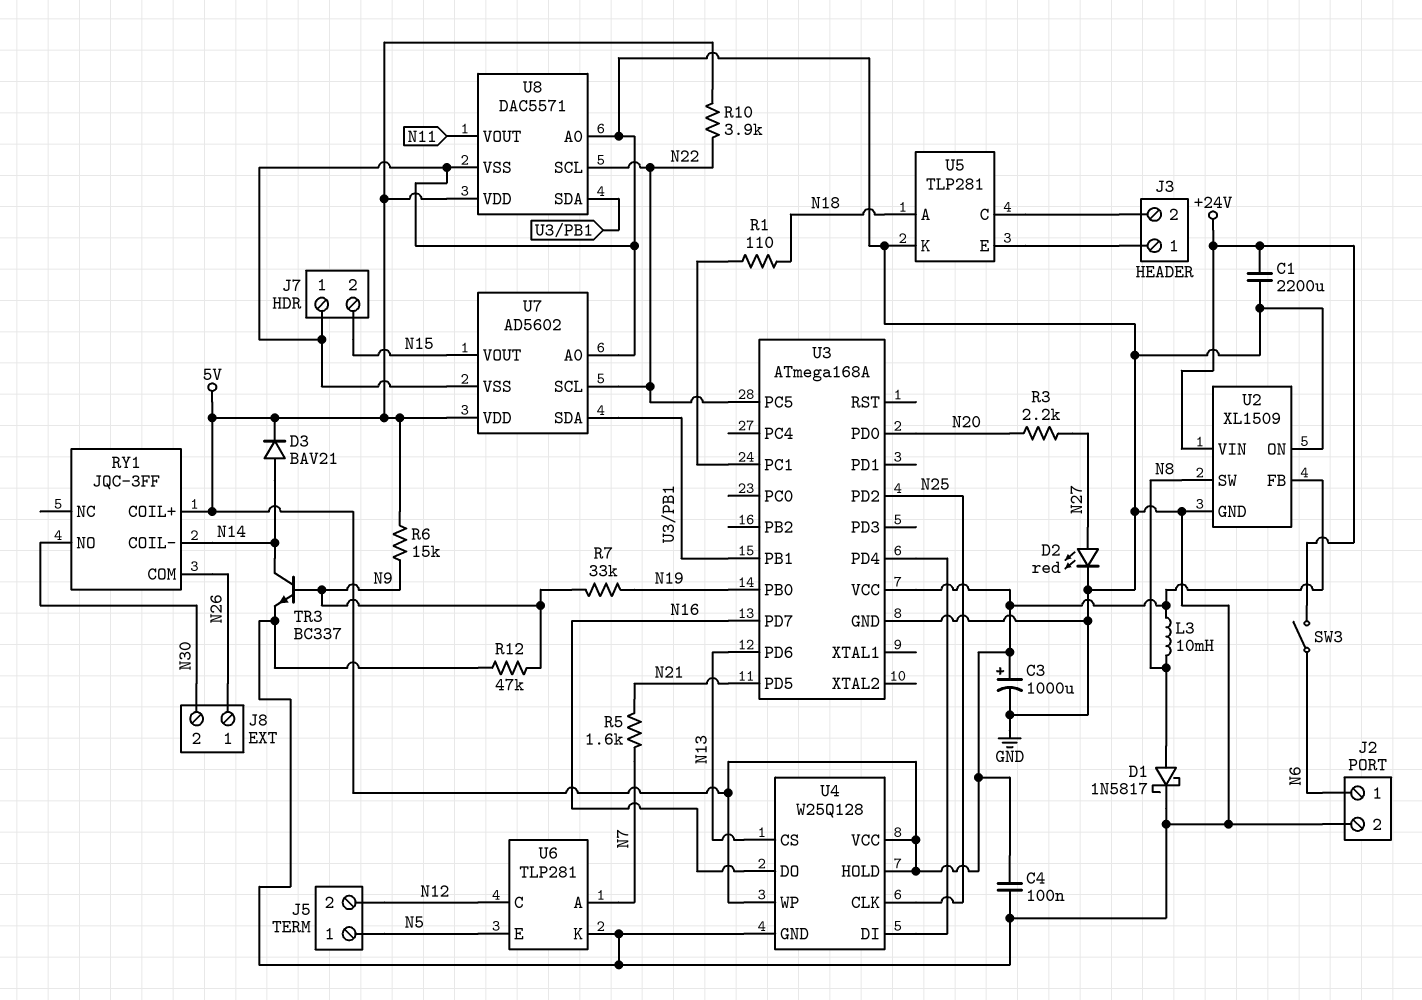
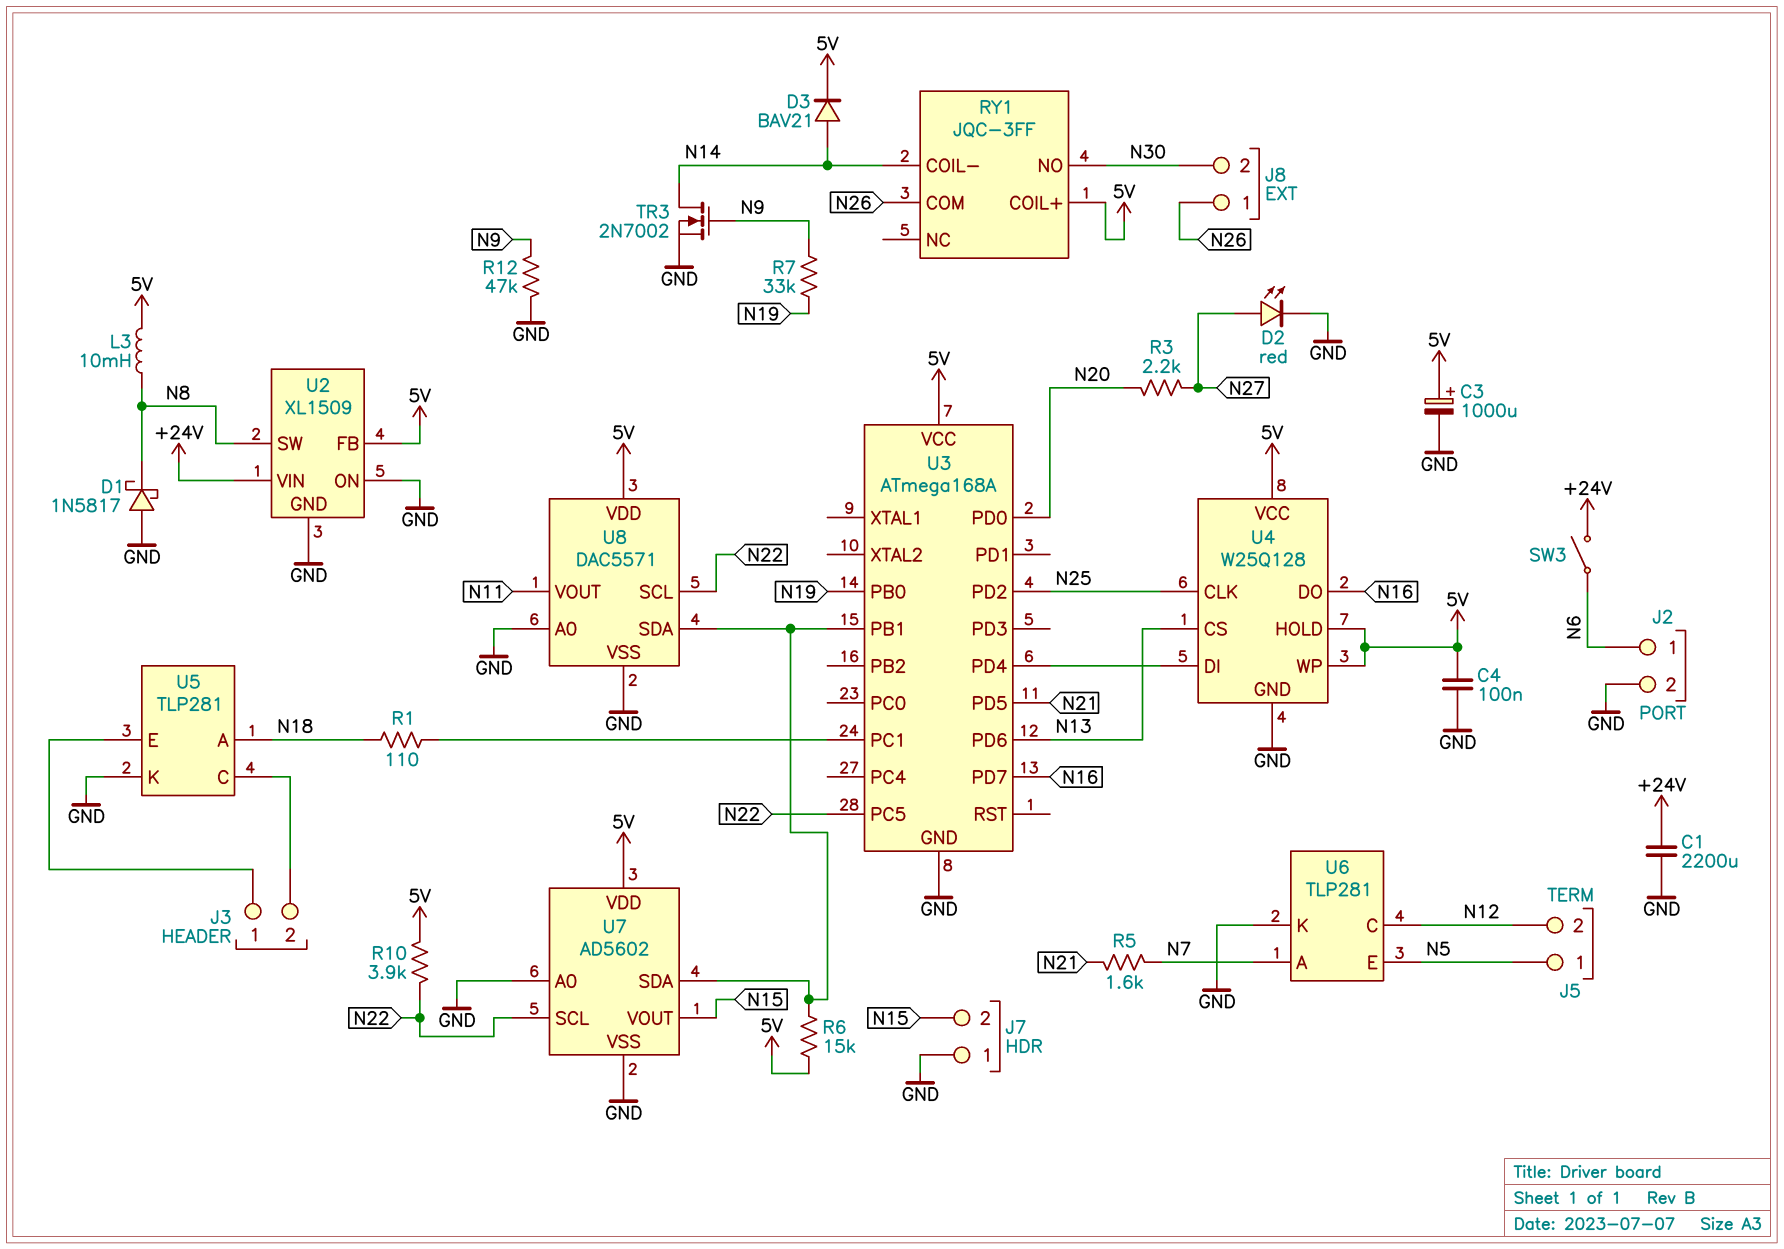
D1: schottky 1N5817 (A N8, K GND) -> schottky 1N5817 (A GND, K N8)
R6: 15k (5V, N9) -> 15k (5V, U3/PB1)
TR3: NPN BC337 (B N9, C N14, E GND) -> NMOS 2N7002 (G N9, D N14, S GND)

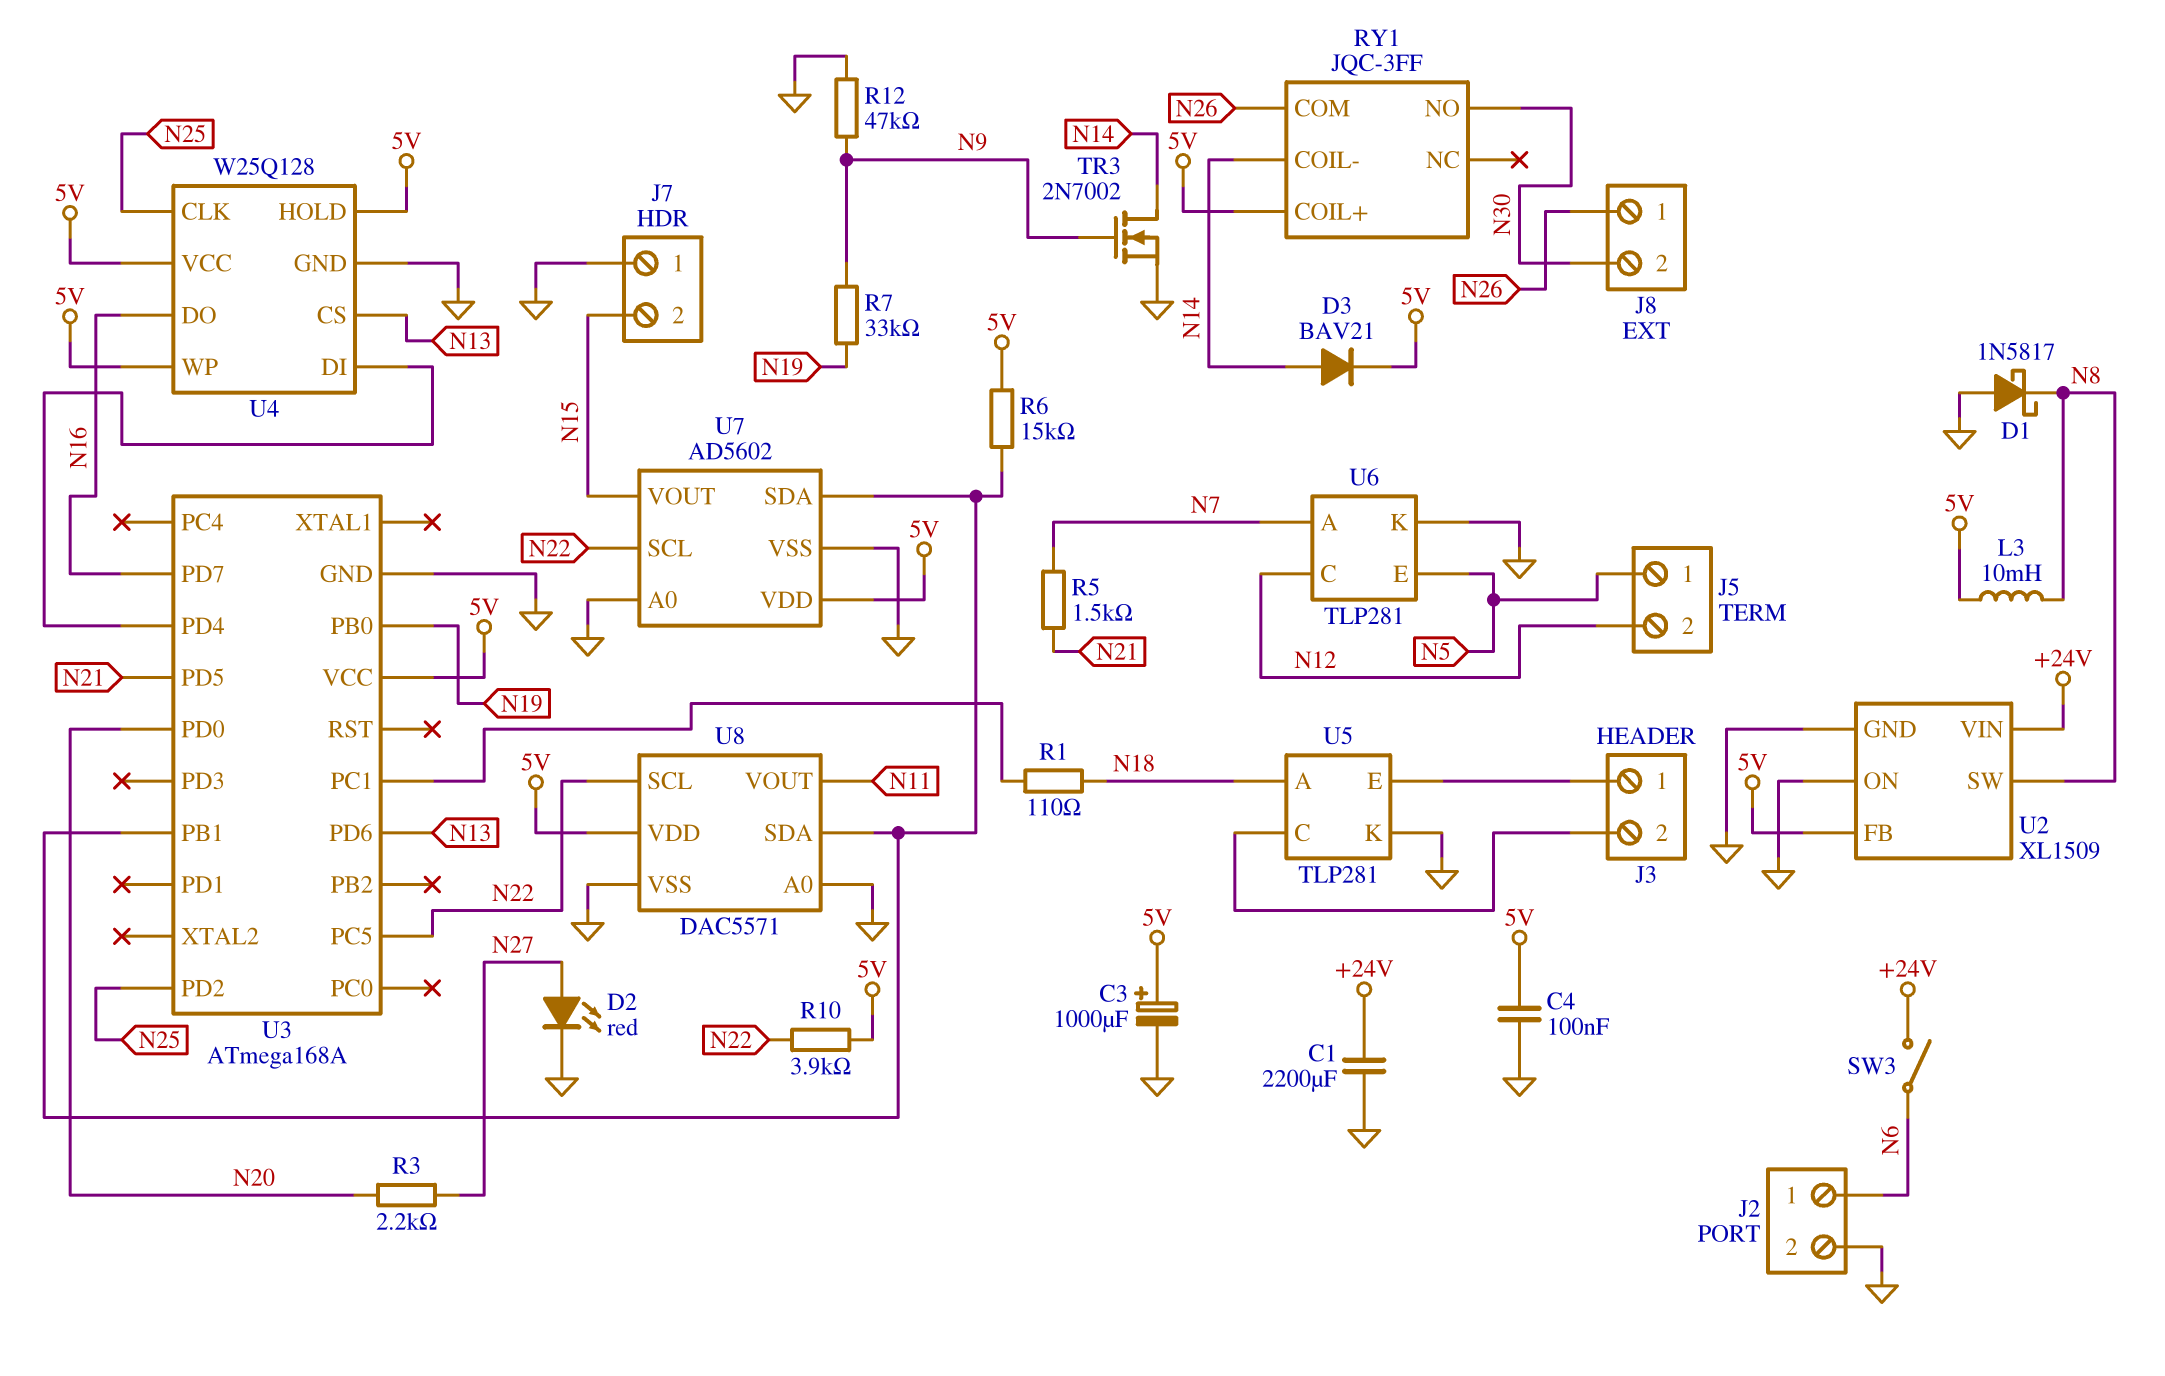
R5: 1.6k (N7, N21) -> 1.5k (N7, N21)

